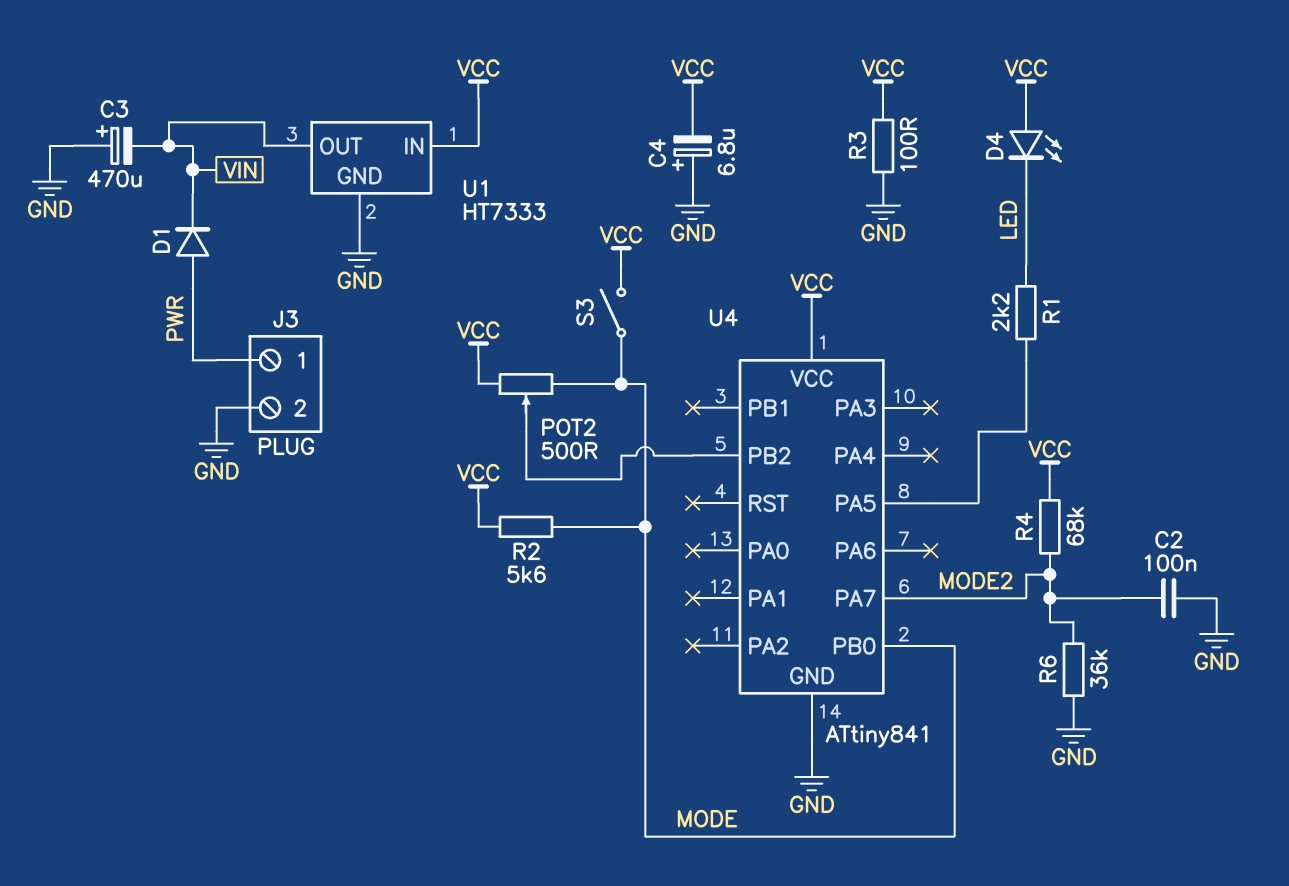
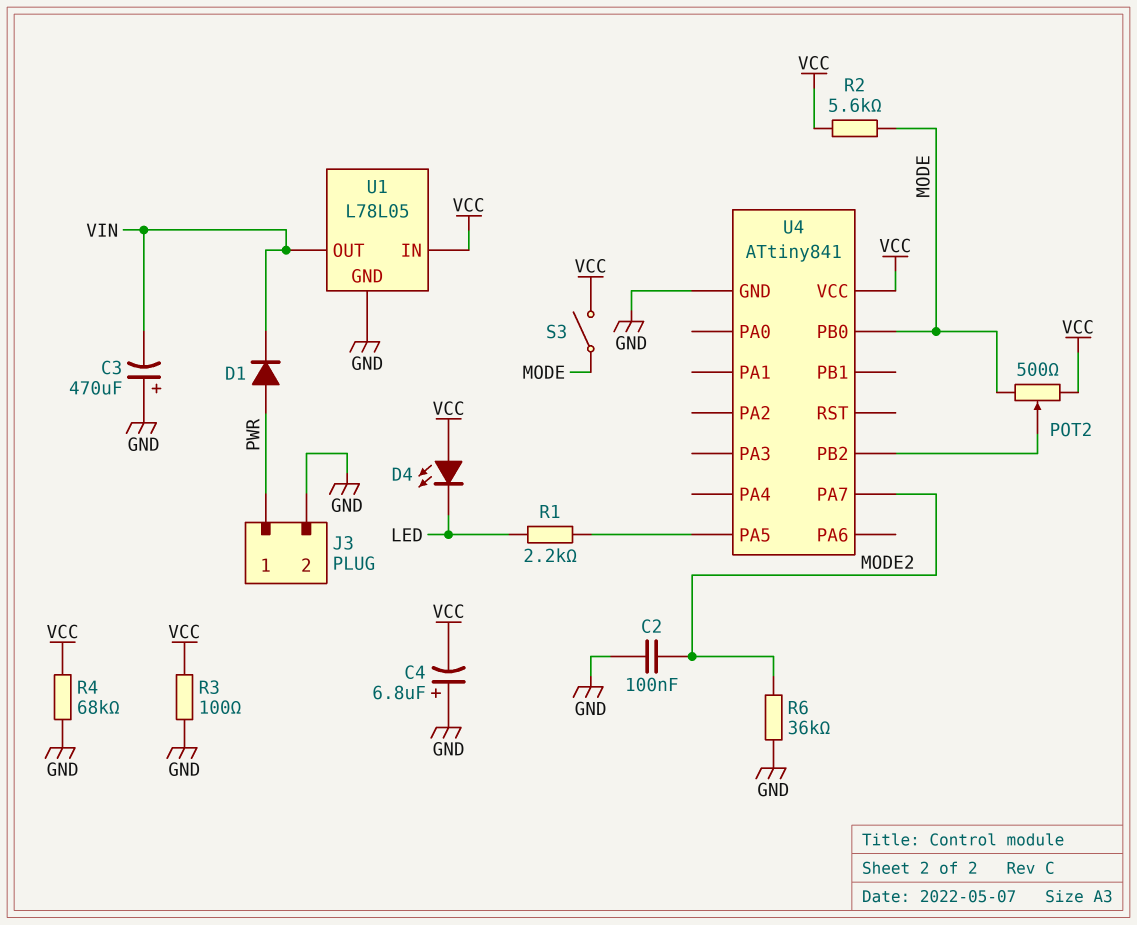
R4: 68k (MODE2, VCC) -> 68k (GND, VCC)
U1: HT7333 -> L78L05

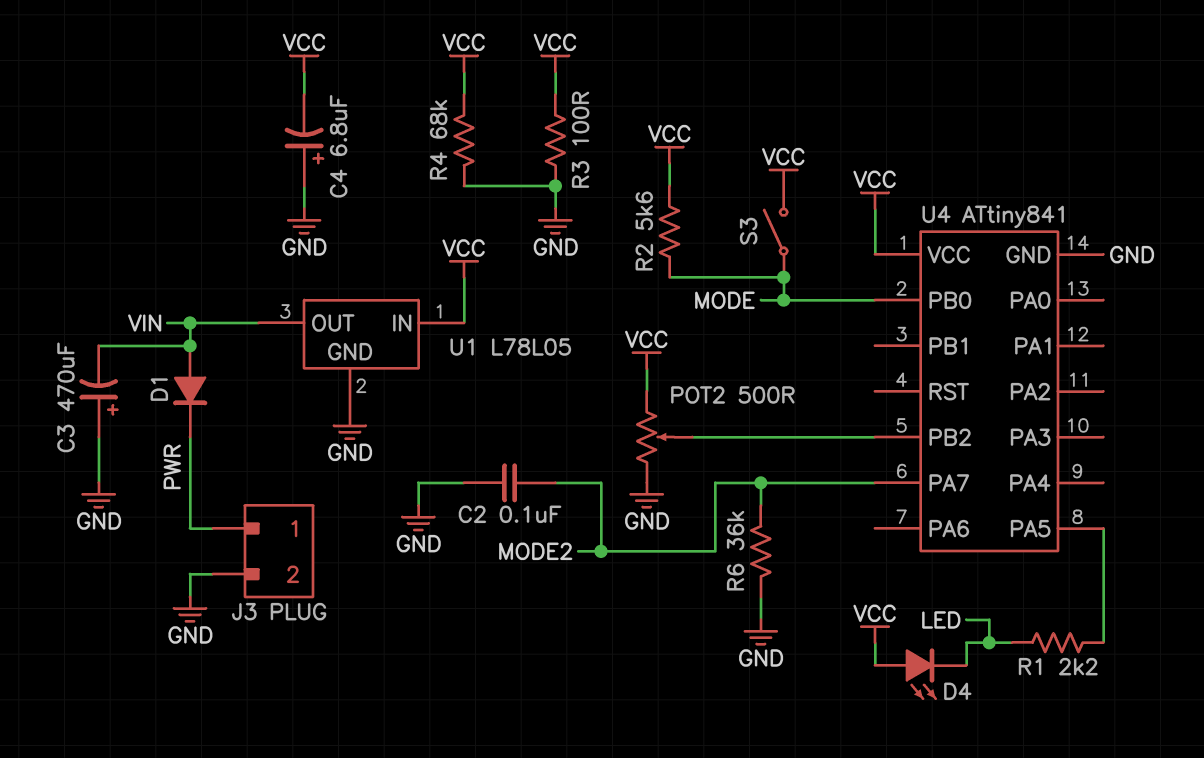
D1: diode (A PWR, K VIN) -> diode (A VIN, K PWR)
POT2: 500 (MODE, VCC, wiper U4/PB2) -> 500 (GND, VCC, wiper U4/PB2)

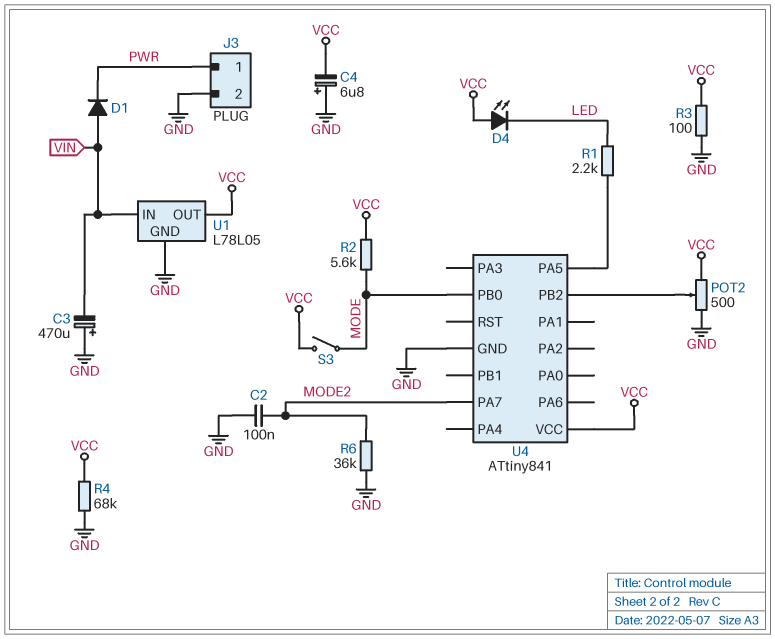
U1 pin IN: VCC -> VIN
U1 pin OUT: VIN -> VCC

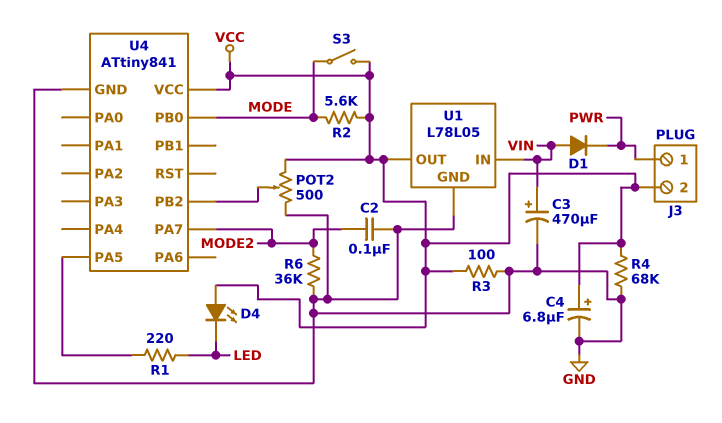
C3: 470uF (plus GND, minus VIN) -> 470uF (plus VIN, minus GND)
C4: 6.8uF (plus GND, minus VCC) -> 6.8uF (plus VCC, minus GND)
J3 pin 2: GND -> VCC
R1: 2.2k (LED, U4/PA5) -> 220 (LED, U4/PA5)

